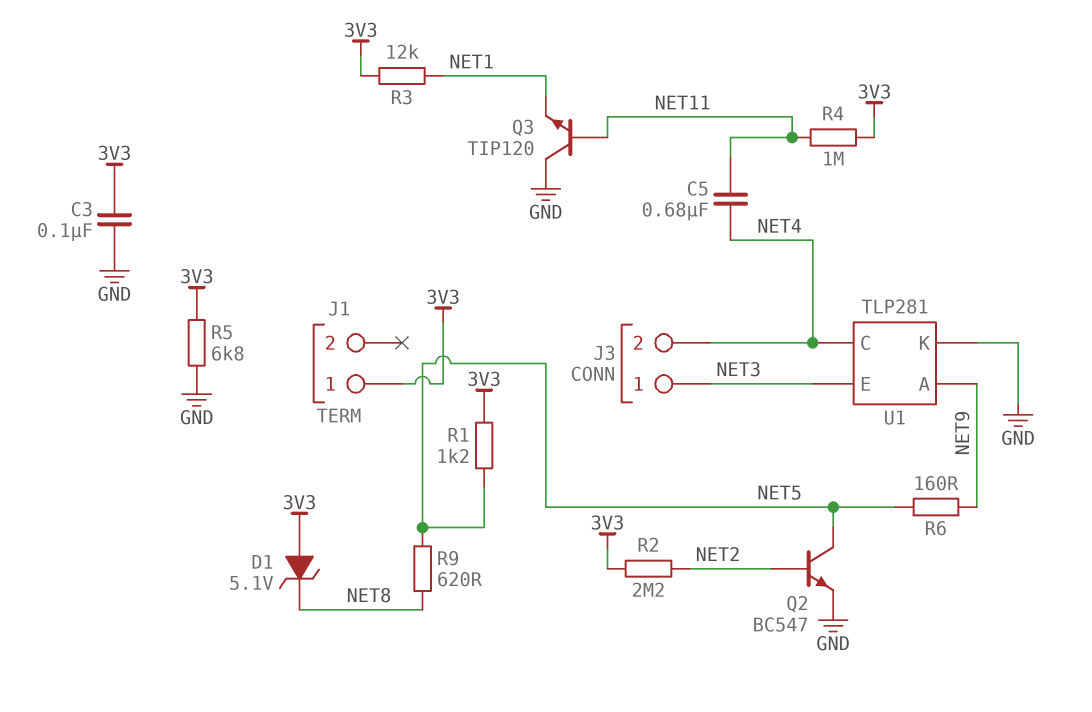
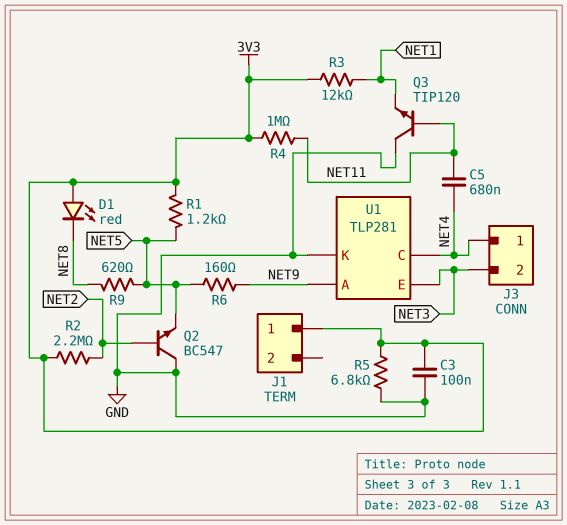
D1: zener 5.1V (A 3V3, K NET8) -> LED red (A 3V3, K NET8)
J3 pin 1: NET3 -> NET4
J3 pin 2: NET4 -> NET3
Q2: NPN BC547 (B NET2, C NET5, E GND) -> NPN BC547 (B NET2, C GND, E NET5)

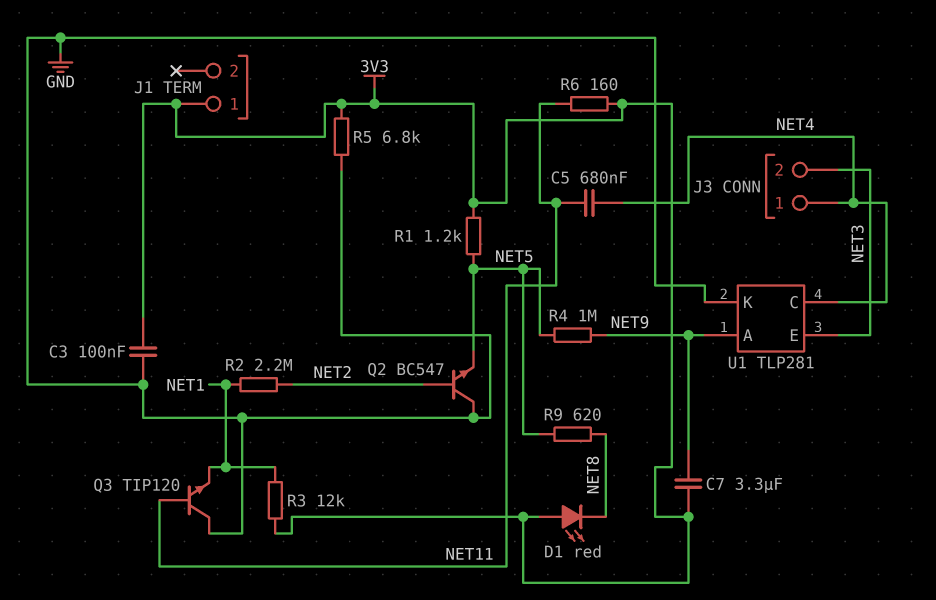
C7: none -> 3.3uF (3V3, NET9)
R2: 2.2M (3V3, NET2) -> 2.2M (NET1, NET2)
R4: 1M (3V3, NET11) -> 1M (NET5, NET9)
R6: 160 (NET5, NET9) -> 160 (3V3, NET11)

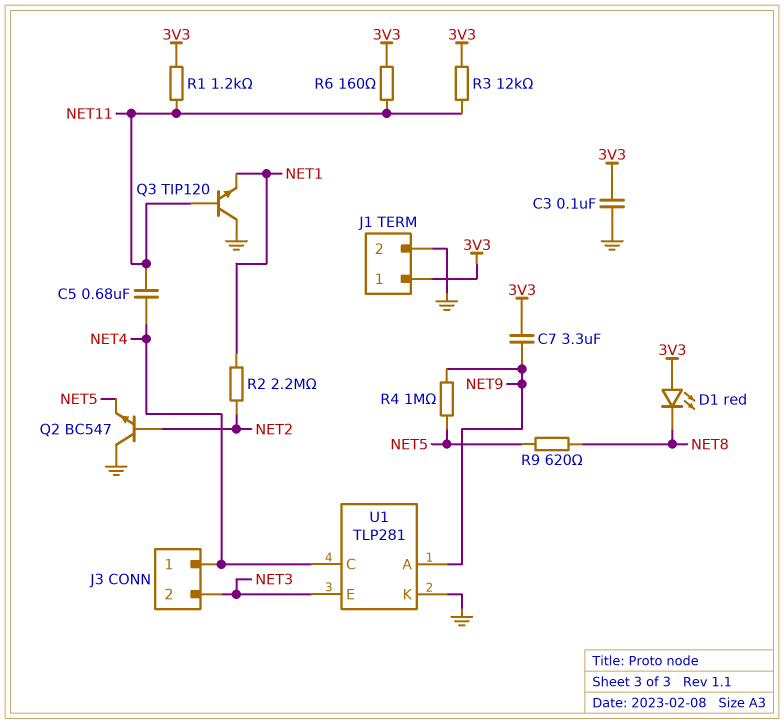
J1 pin 2: none -> GND
R1: 1.2k (3V3, NET5) -> 1.2k (3V3, NET11)
R3: 12k (3V3, NET1) -> 12k (3V3, NET11)
R5: 6.8k (3V3, GND) -> none

